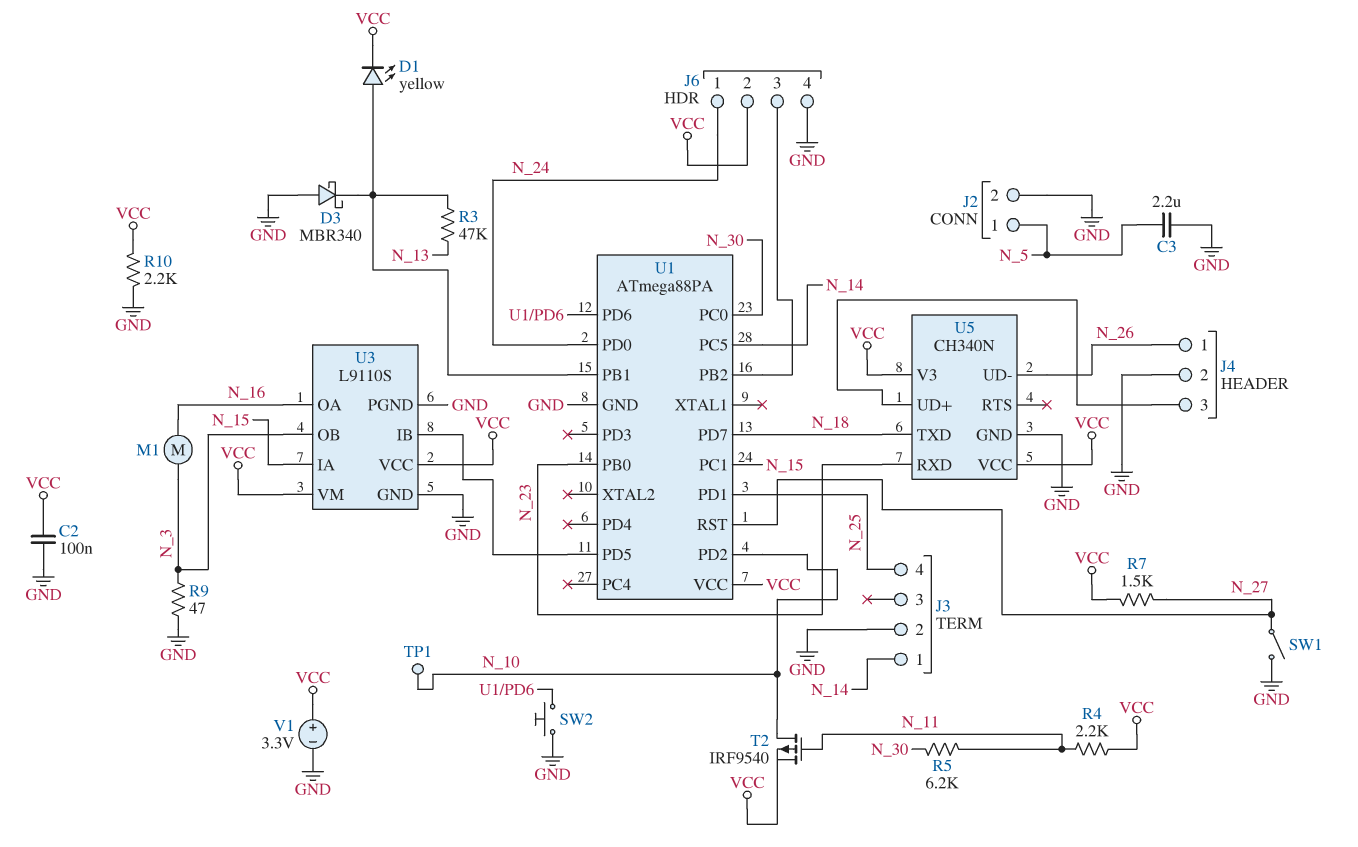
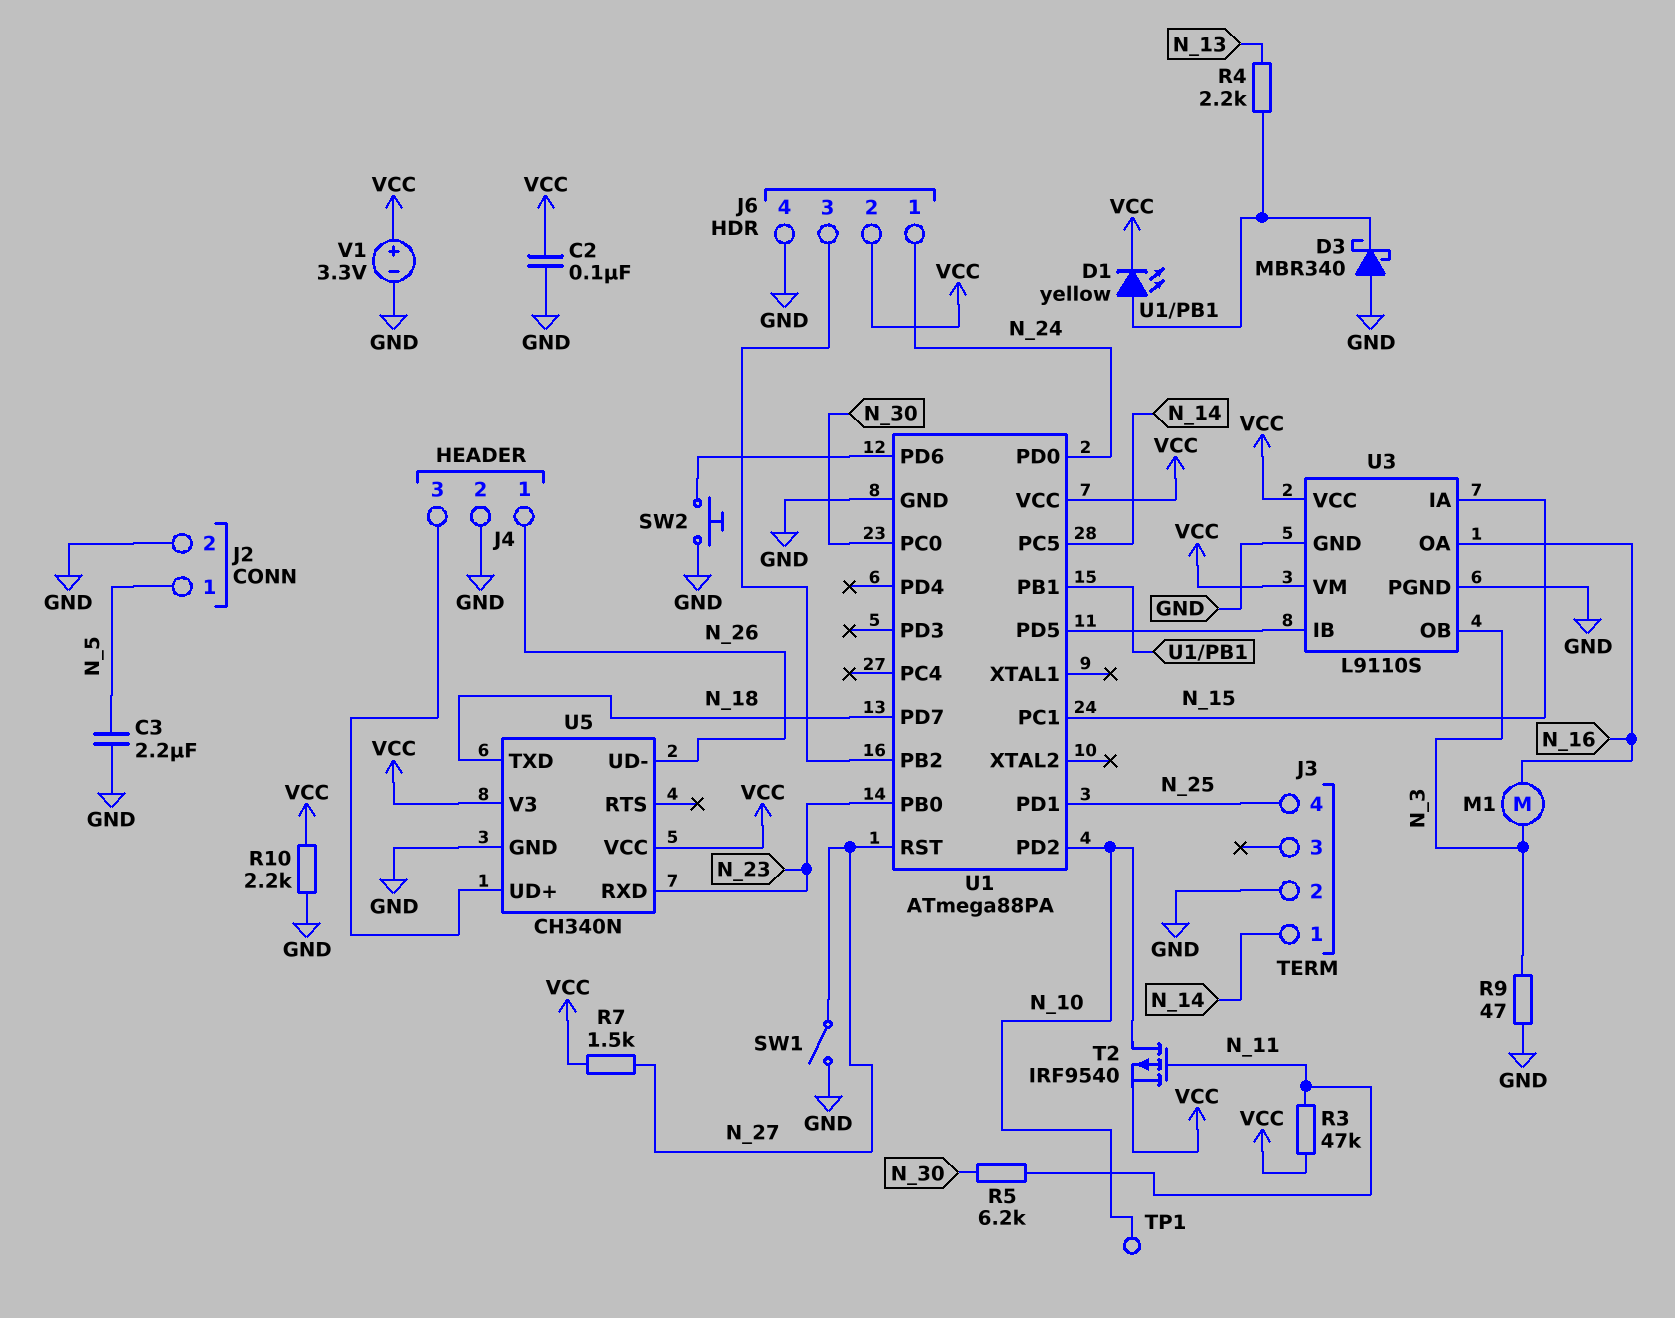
R3: 47k (N_13, U1/PB1) -> 47k (N_11, VCC)
R4: 2.2k (N_11, VCC) -> 2.2k (N_13, U1/PB1)

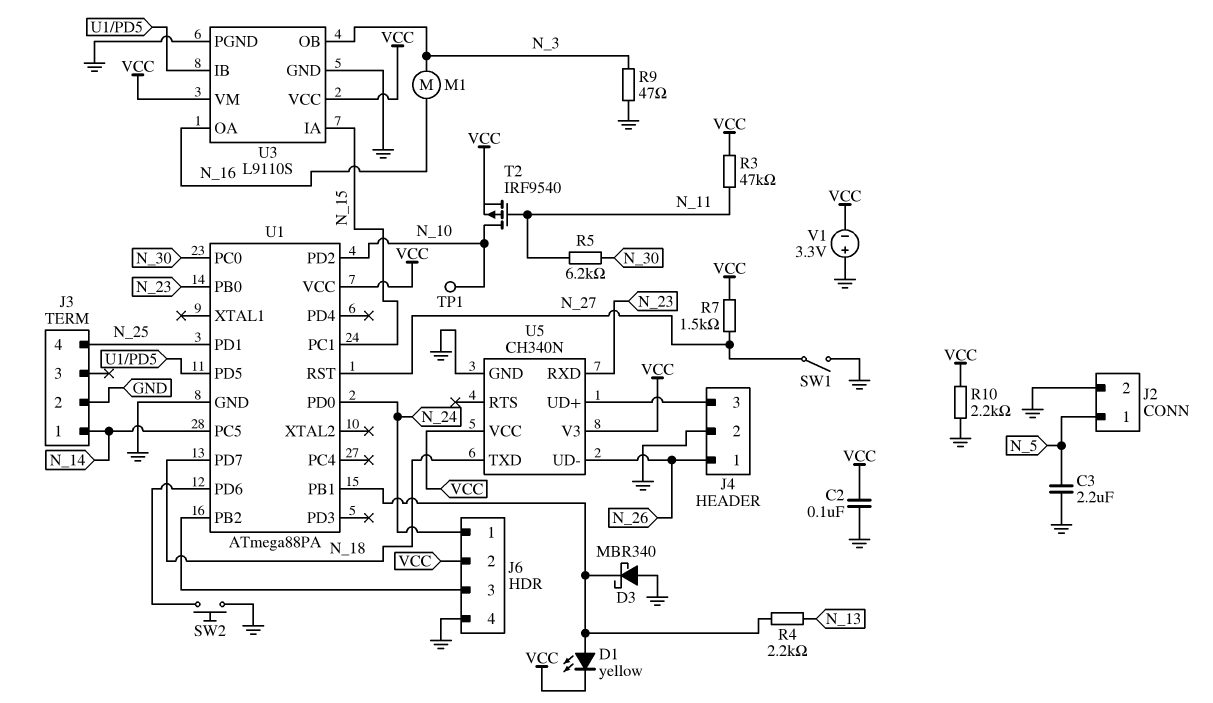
V1: 3.3V (plus VCC, minus GND) -> 3.3V (plus GND, minus VCC)

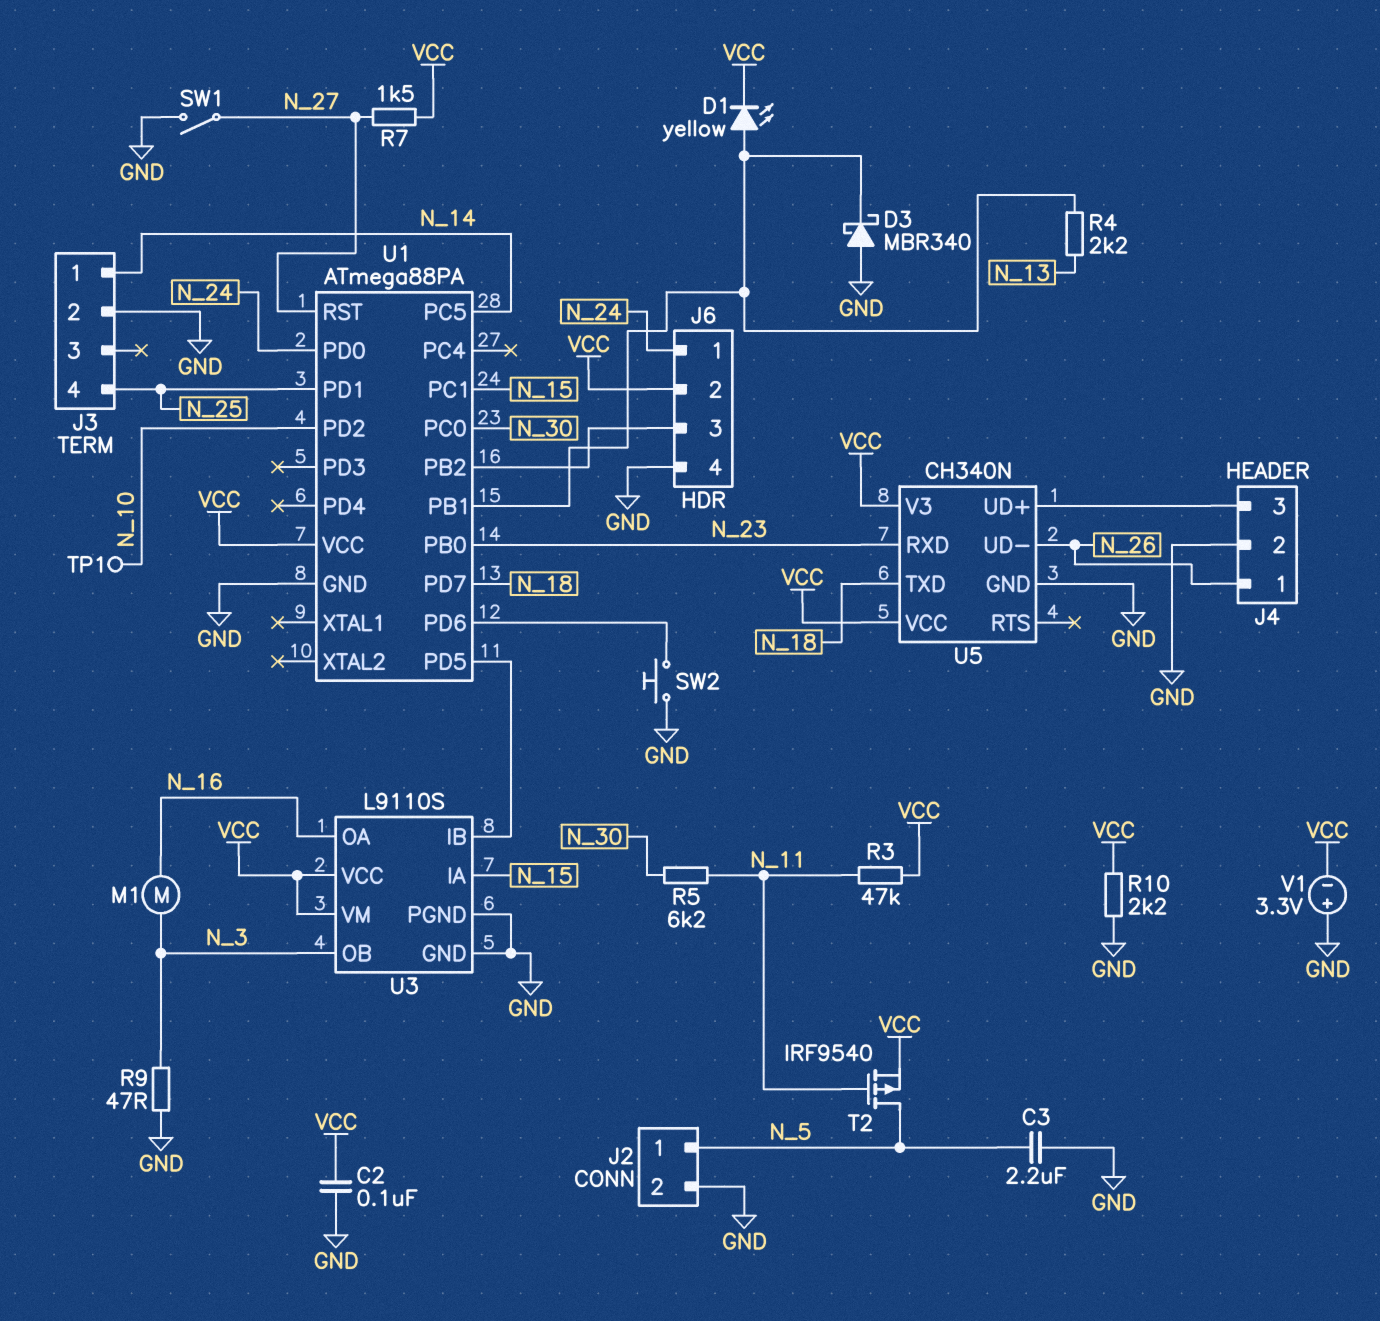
T2: PMOS IRF9540 (G N_11, D N_10, S VCC) -> PMOS IRF9540 (G N_11, D N_5, S VCC)

